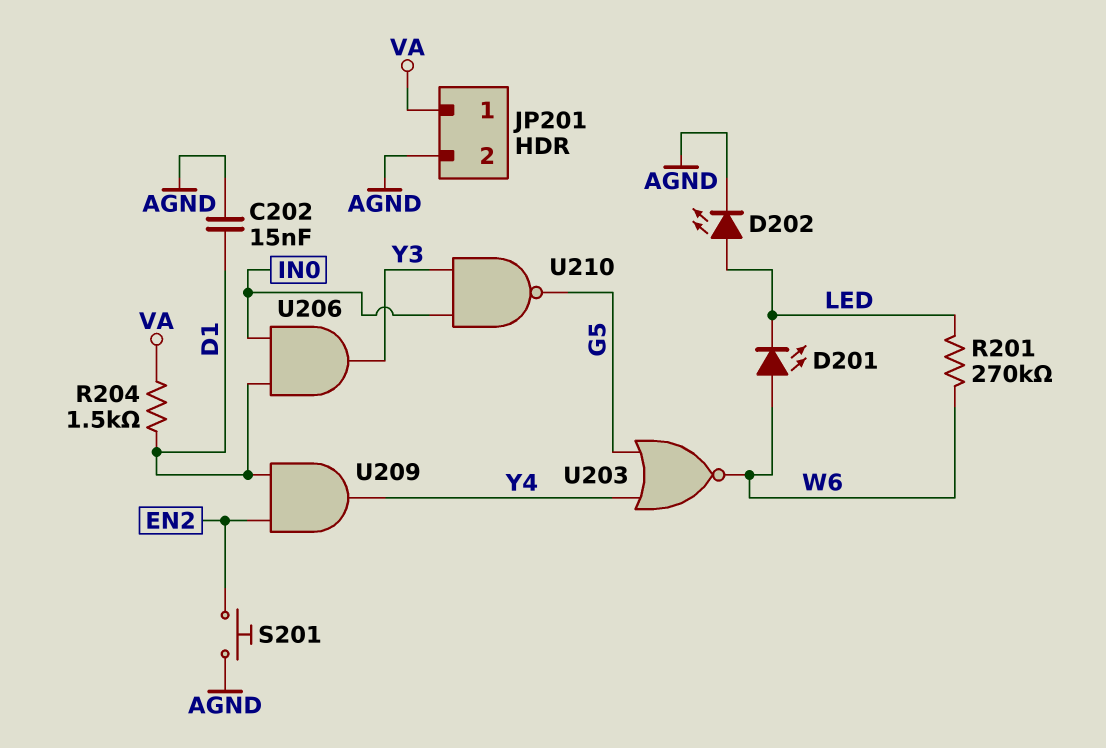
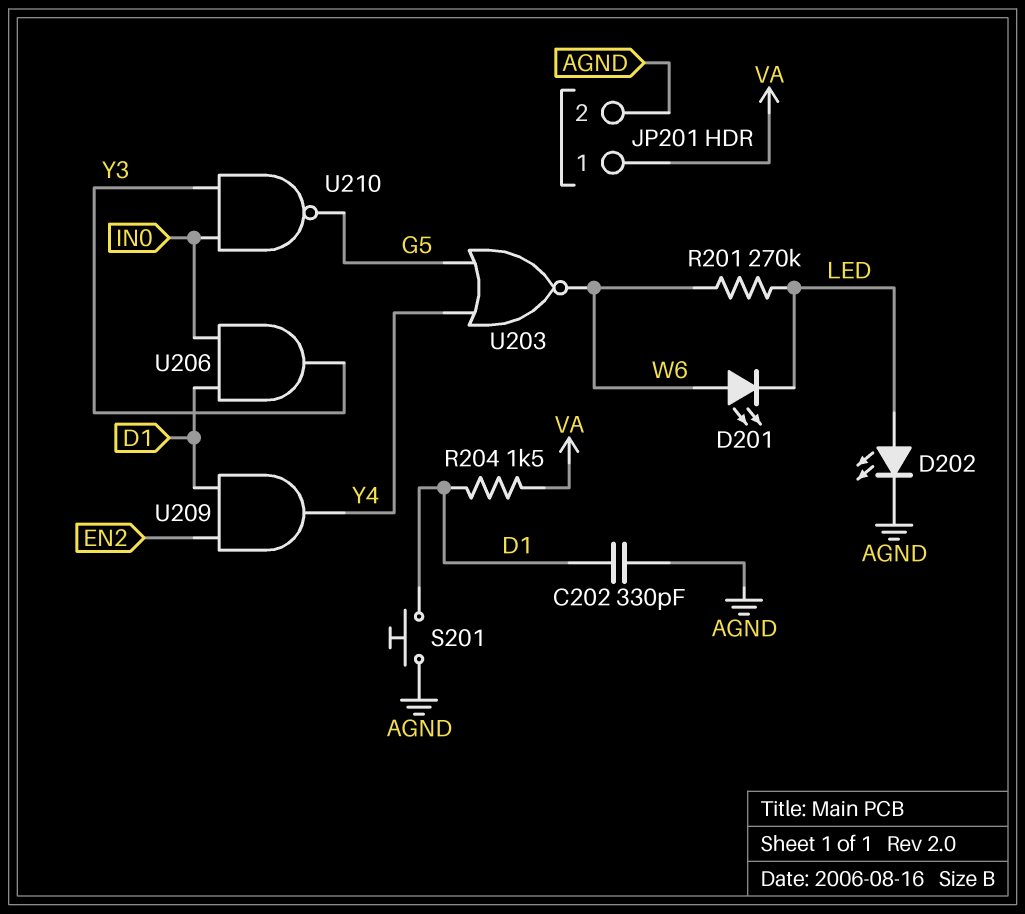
C202: 15nF (AGND, D1) -> 330pF (AGND, D1)
S201: button (AGND, EN2) -> button (AGND, D1)

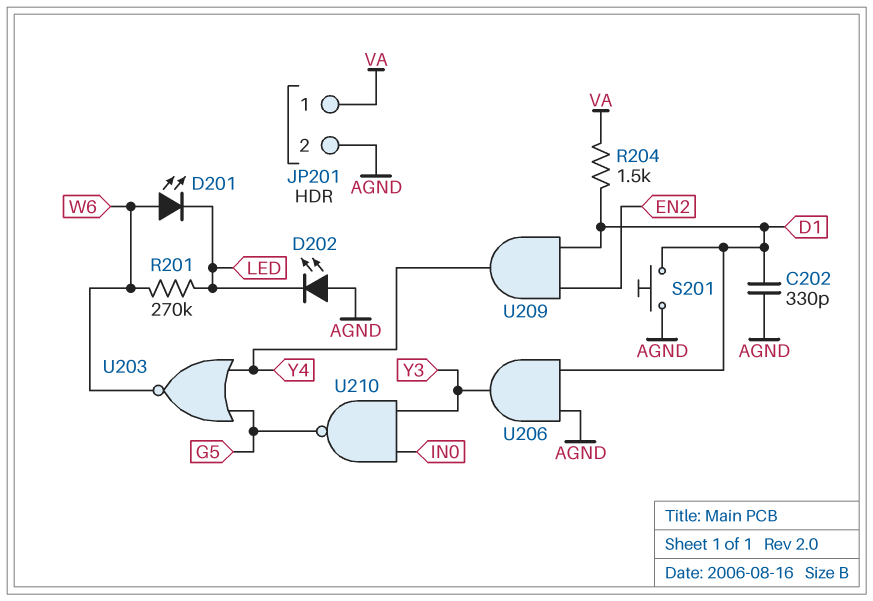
D202: LED (A LED, K AGND) -> LED (A AGND, K LED)
U206: AND (in D1, in IN0, out Y3) -> AND (in AGND, in D1, out Y3)

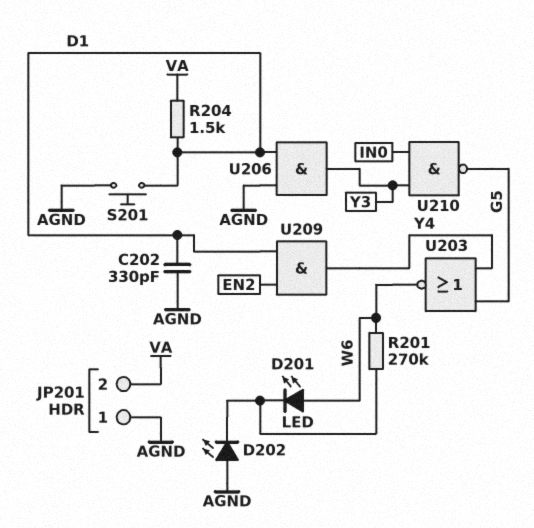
JP201 pin 1: VA -> AGND
JP201 pin 2: AGND -> VA

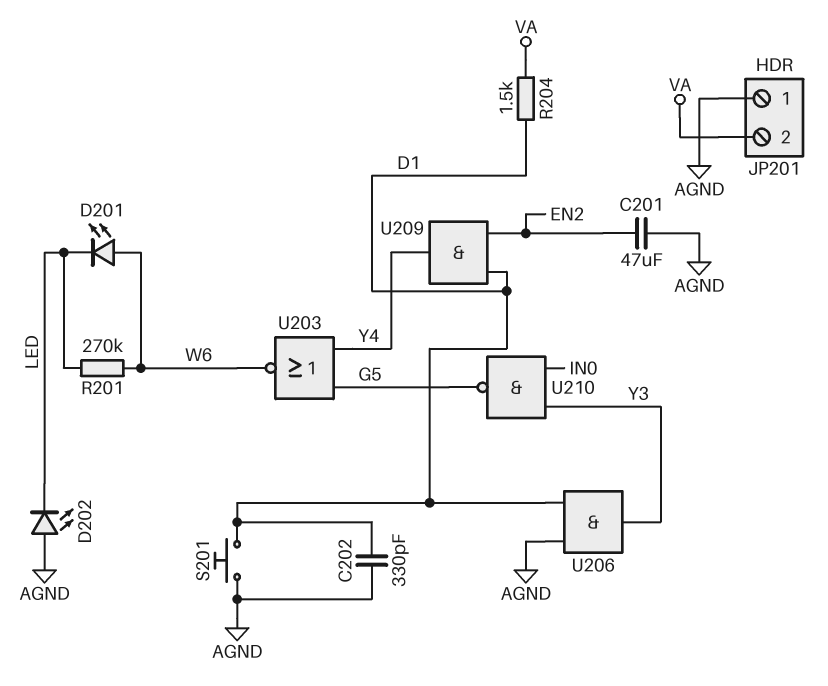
C201: none -> 47uF (AGND, EN2)

